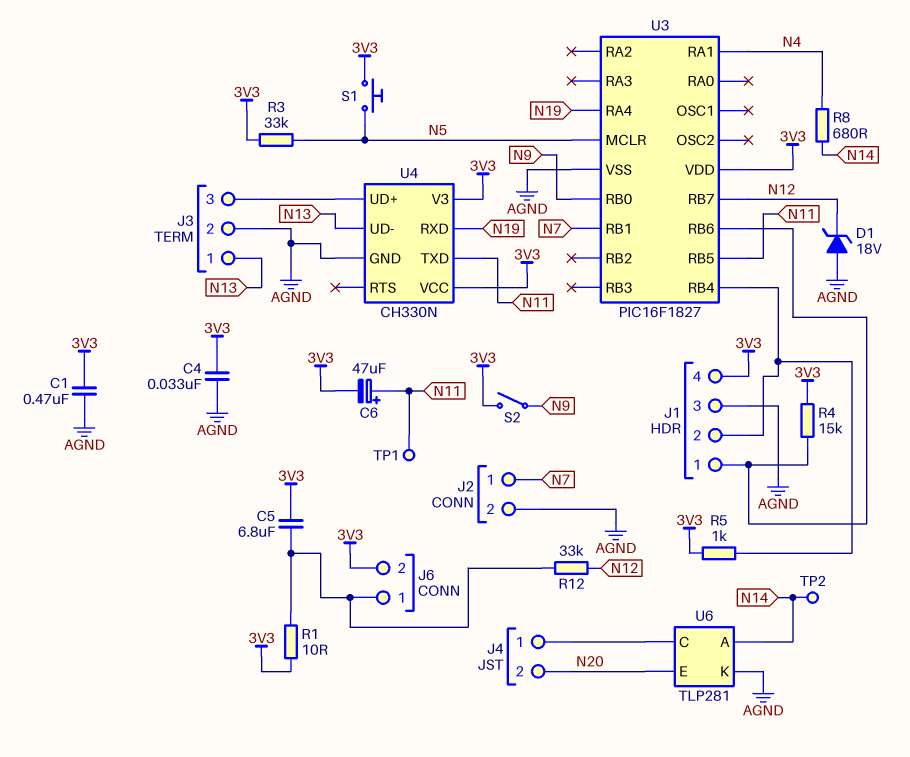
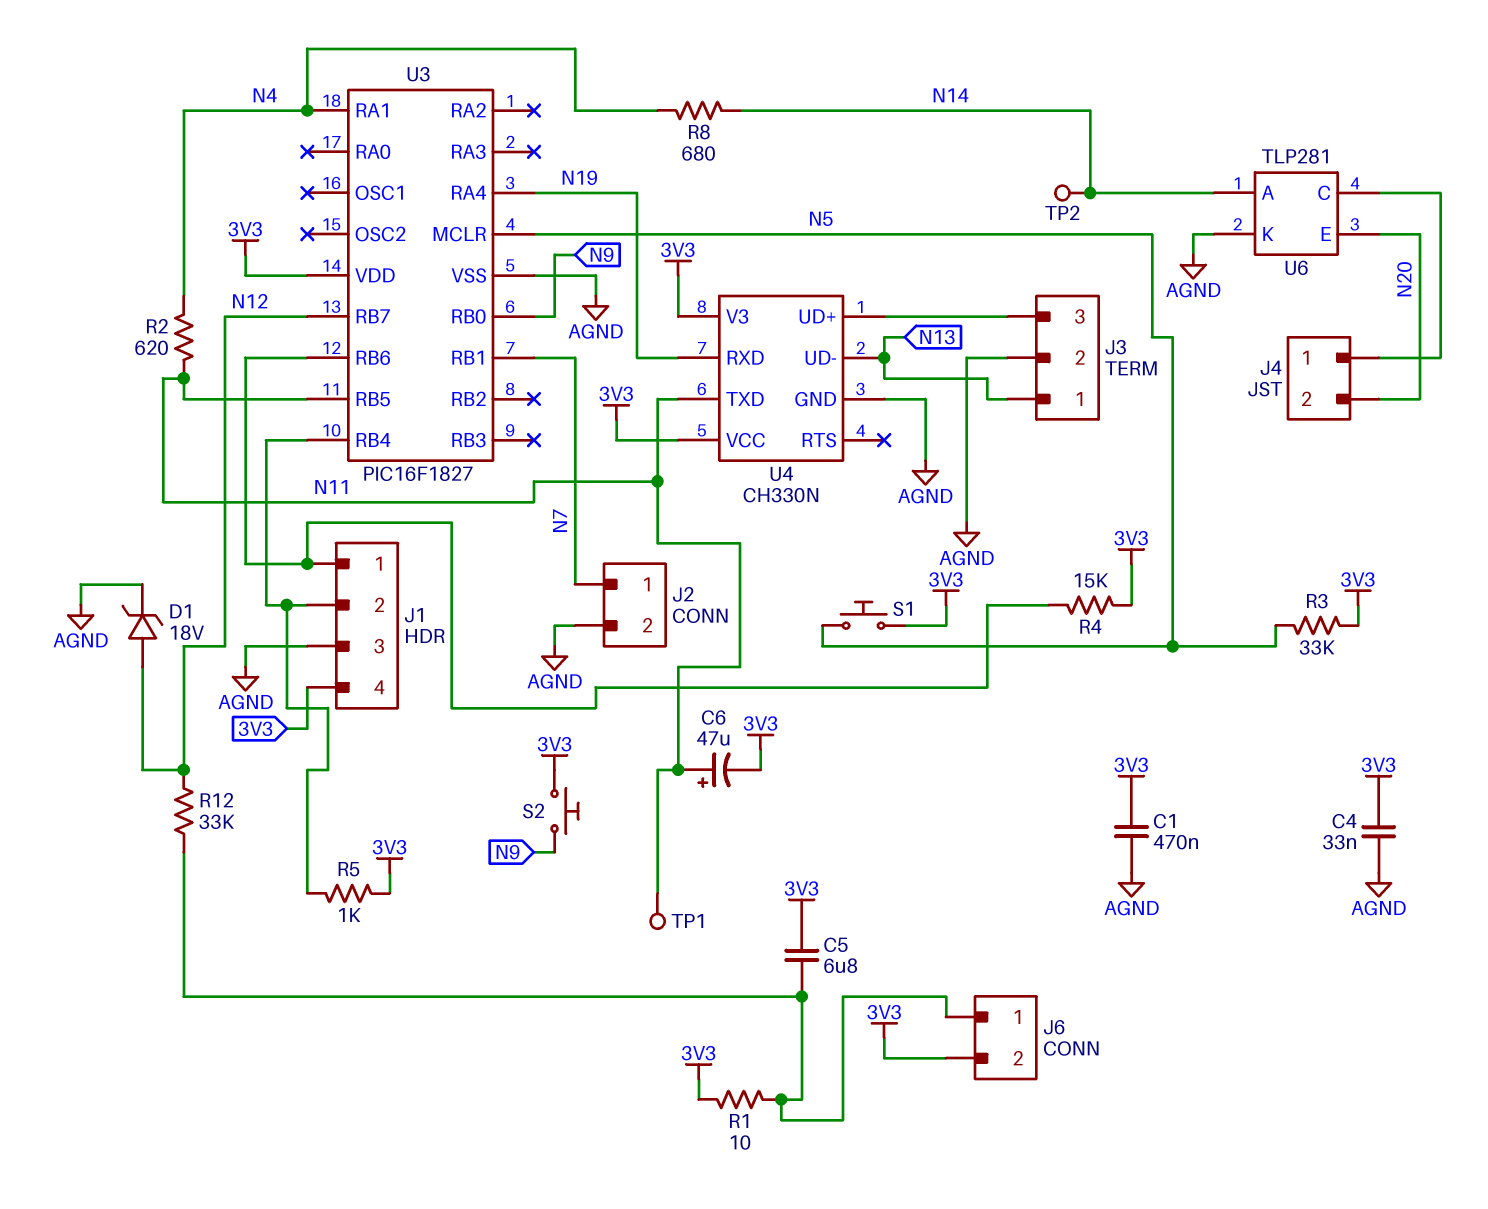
D1: zener 18V (A AGND, K N12) -> zener 18V (A N12, K AGND)
R2: none -> 620 (N4, N11)
S2: switch (3V3, N9) -> button (3V3, N9)

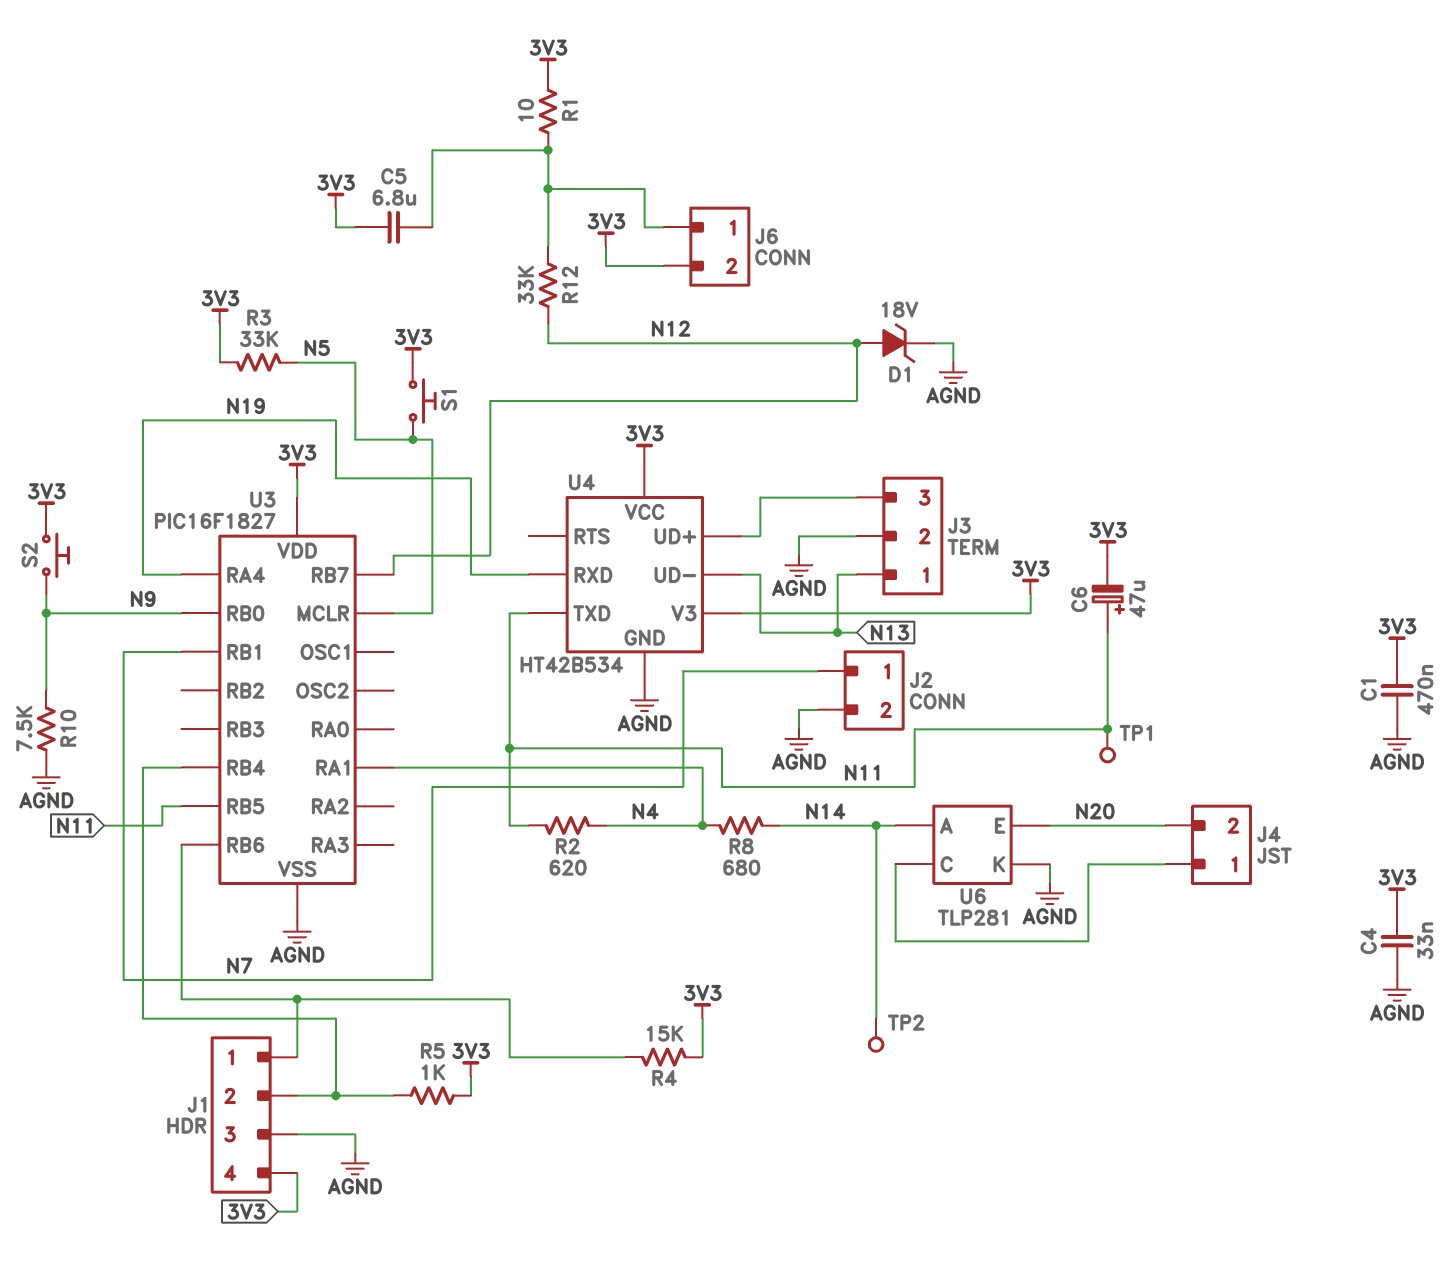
R10: none -> 7.5k (AGND, N9)
U4: CH330N -> HT42B534

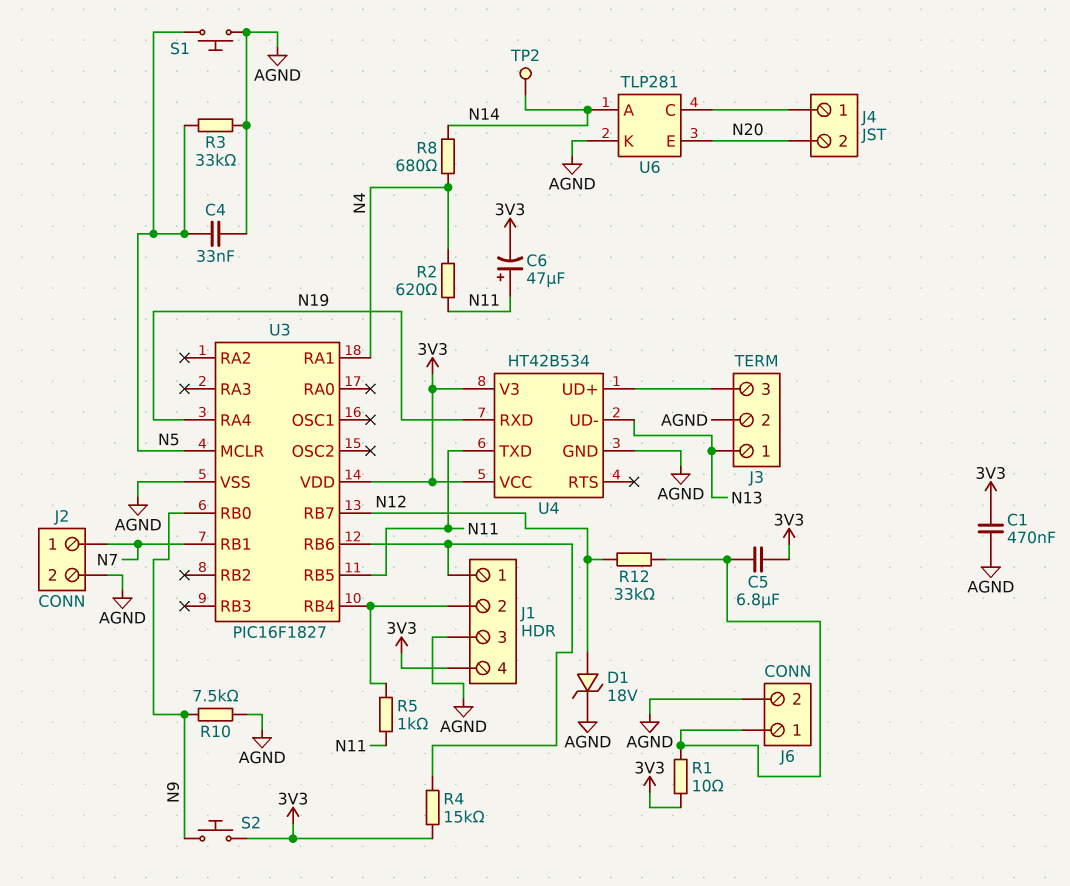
C4: 33nF (3V3, AGND) -> 33nF (AGND, N5)
J6 pin 2: 3V3 -> AGND
R3: 33k (3V3, N5) -> 33k (AGND, N5)
R5: 1k (3V3, J1/2) -> 1k (J1/2, N11)
S1: button (3V3, N5) -> button (AGND, N5)
TP1: test point (N11) -> none

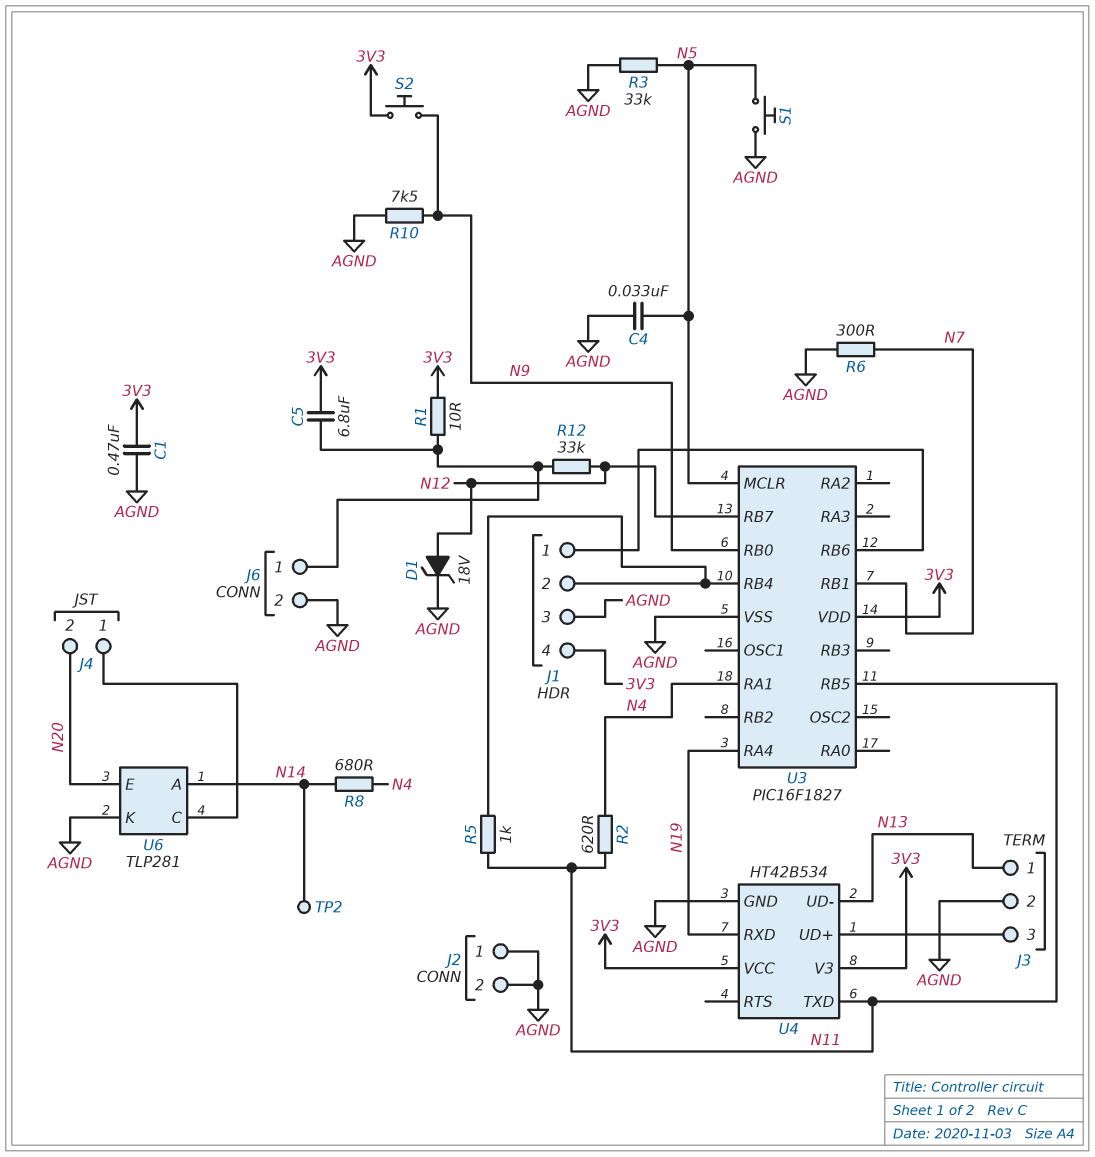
C6: 47uF (plus N11, minus 3V3) -> none
J2 pin 1: N7 -> AGND
R4: 15k (3V3, J1/1) -> none
R6: none -> 300 (AGND, N7)

